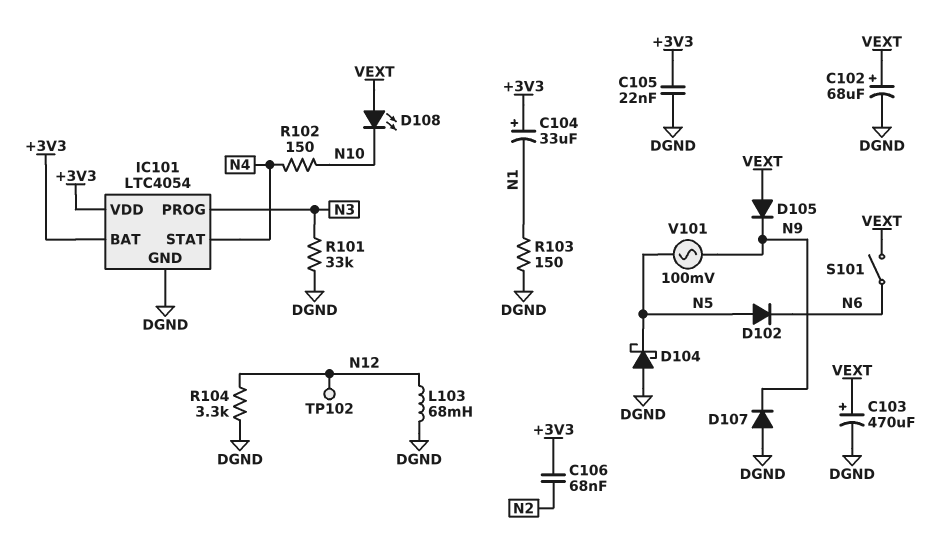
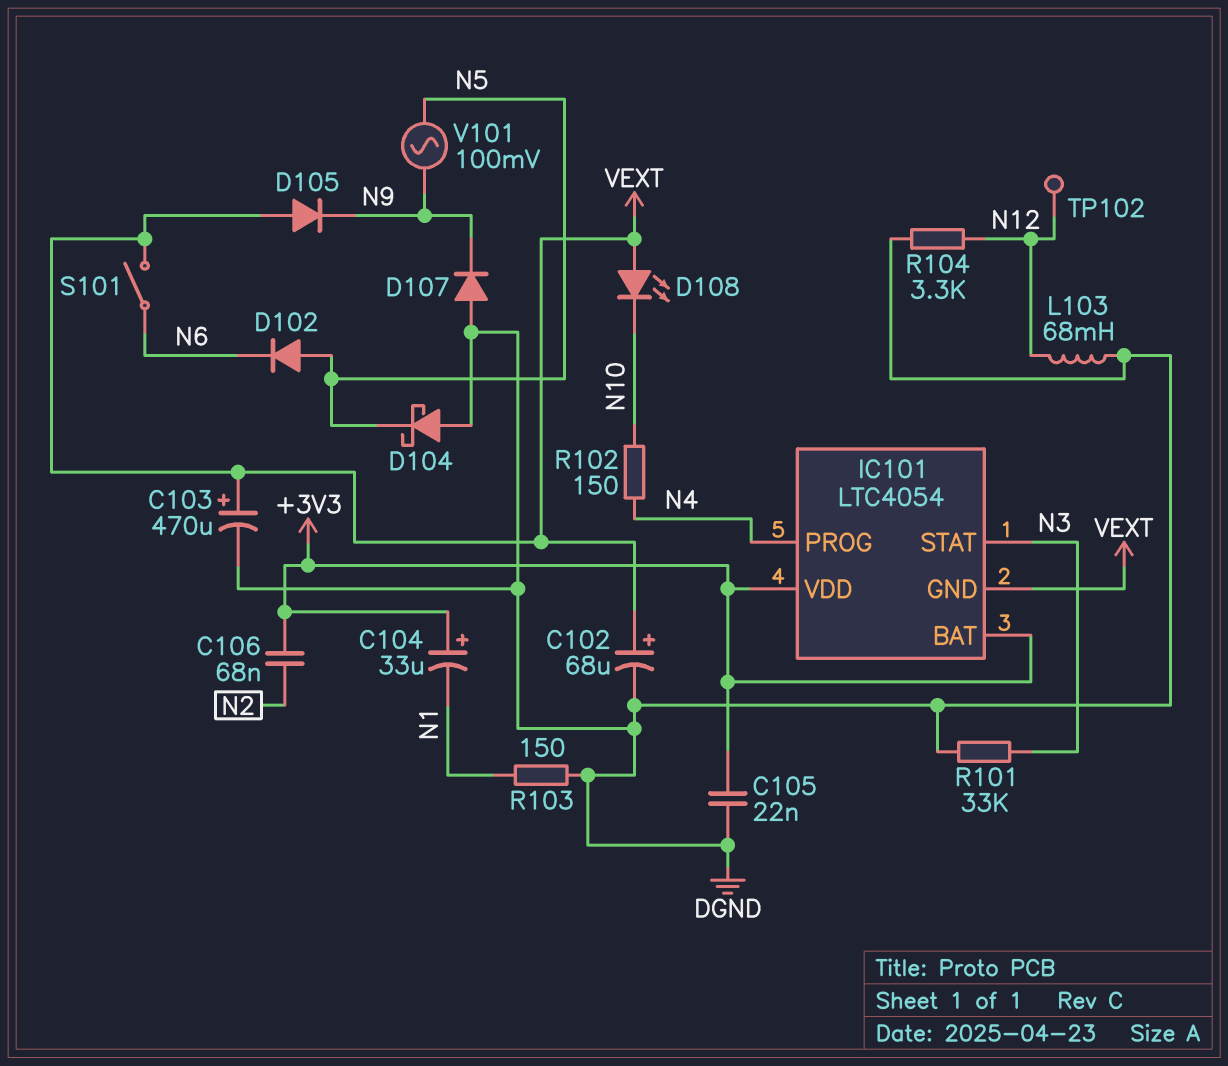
IC101 pin GND: DGND -> VEXT
IC101 pin PROG: N3 -> N4
IC101 pin STAT: N4 -> N3

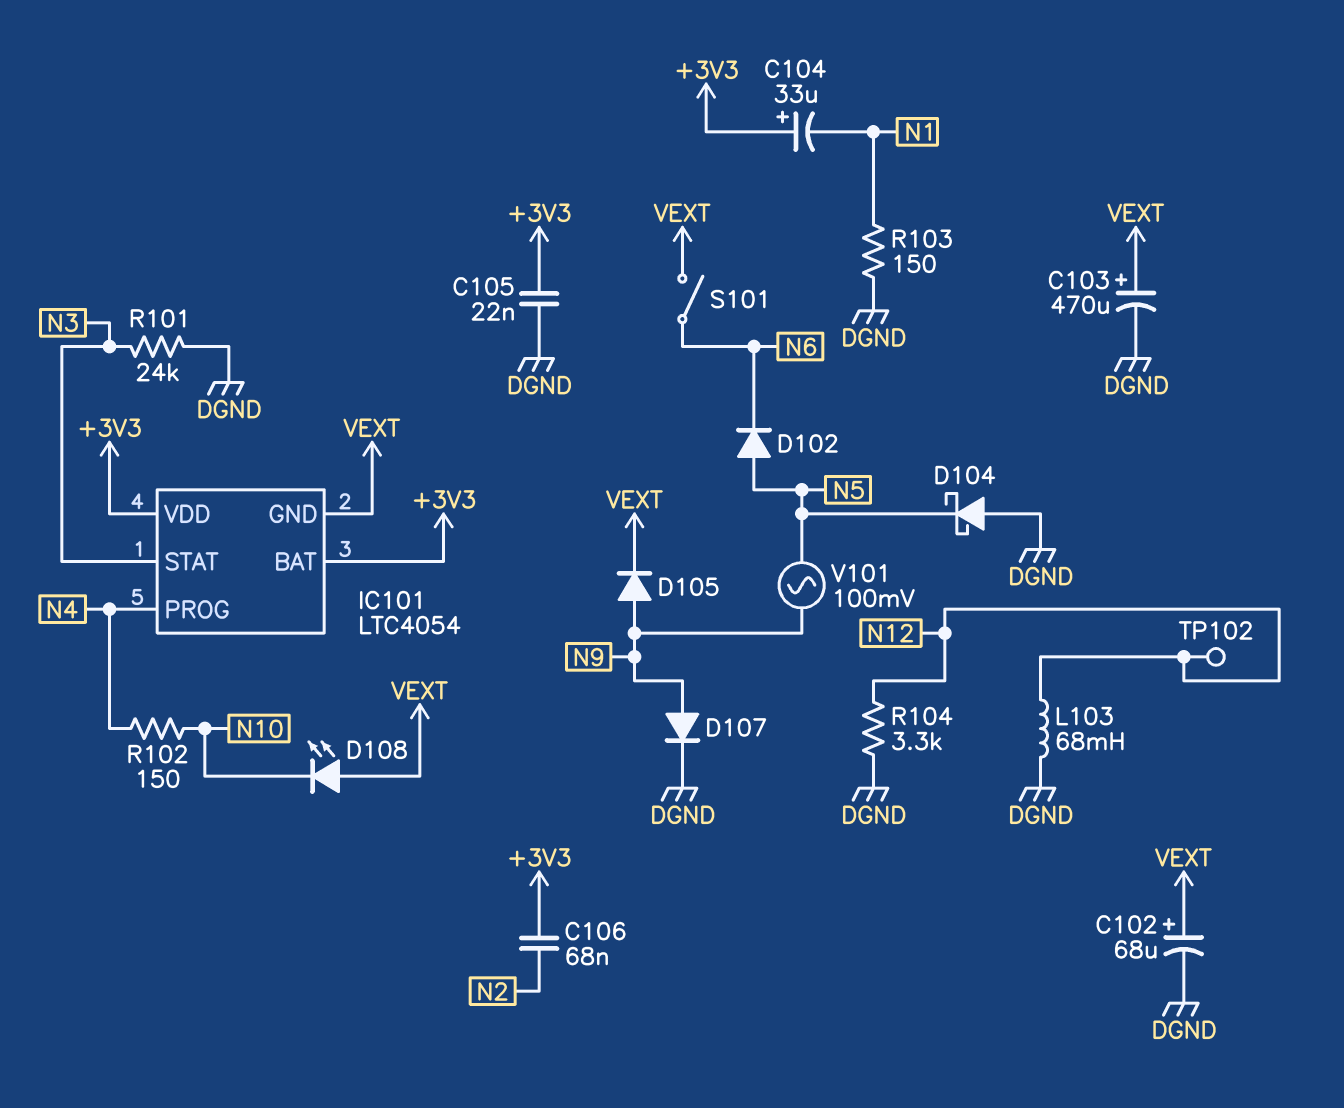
D105: diode (A VEXT, K N9) -> diode (A N9, K VEXT)
D107: diode (A DGND, K N9) -> diode (A N9, K DGND)
R101: 33k (DGND, N3) -> 24k (DGND, N3)

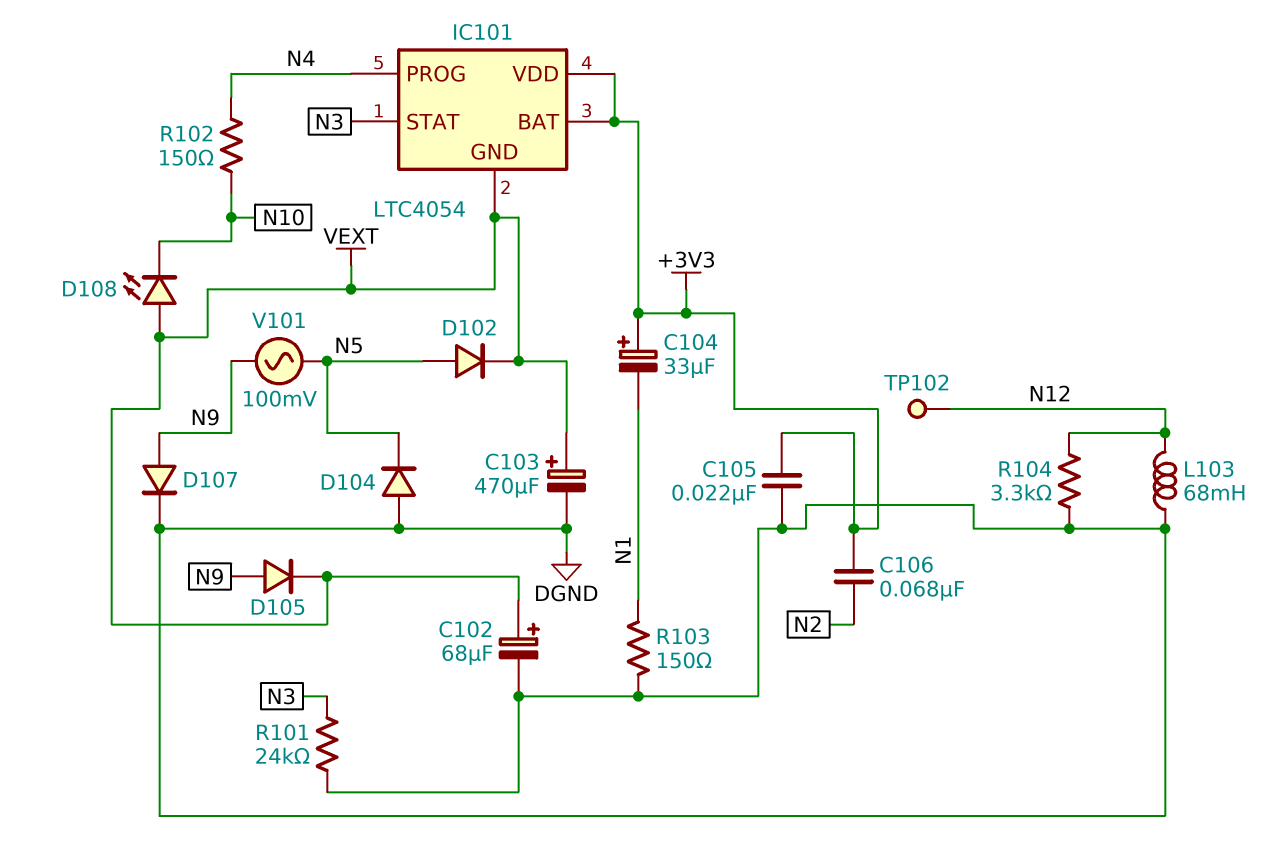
D102: diode (A N5, K N6) -> diode (A N5, K VEXT)
D104: schottky (A DGND, K N5) -> diode (A DGND, K N5)
S101: switch (N6, VEXT) -> none

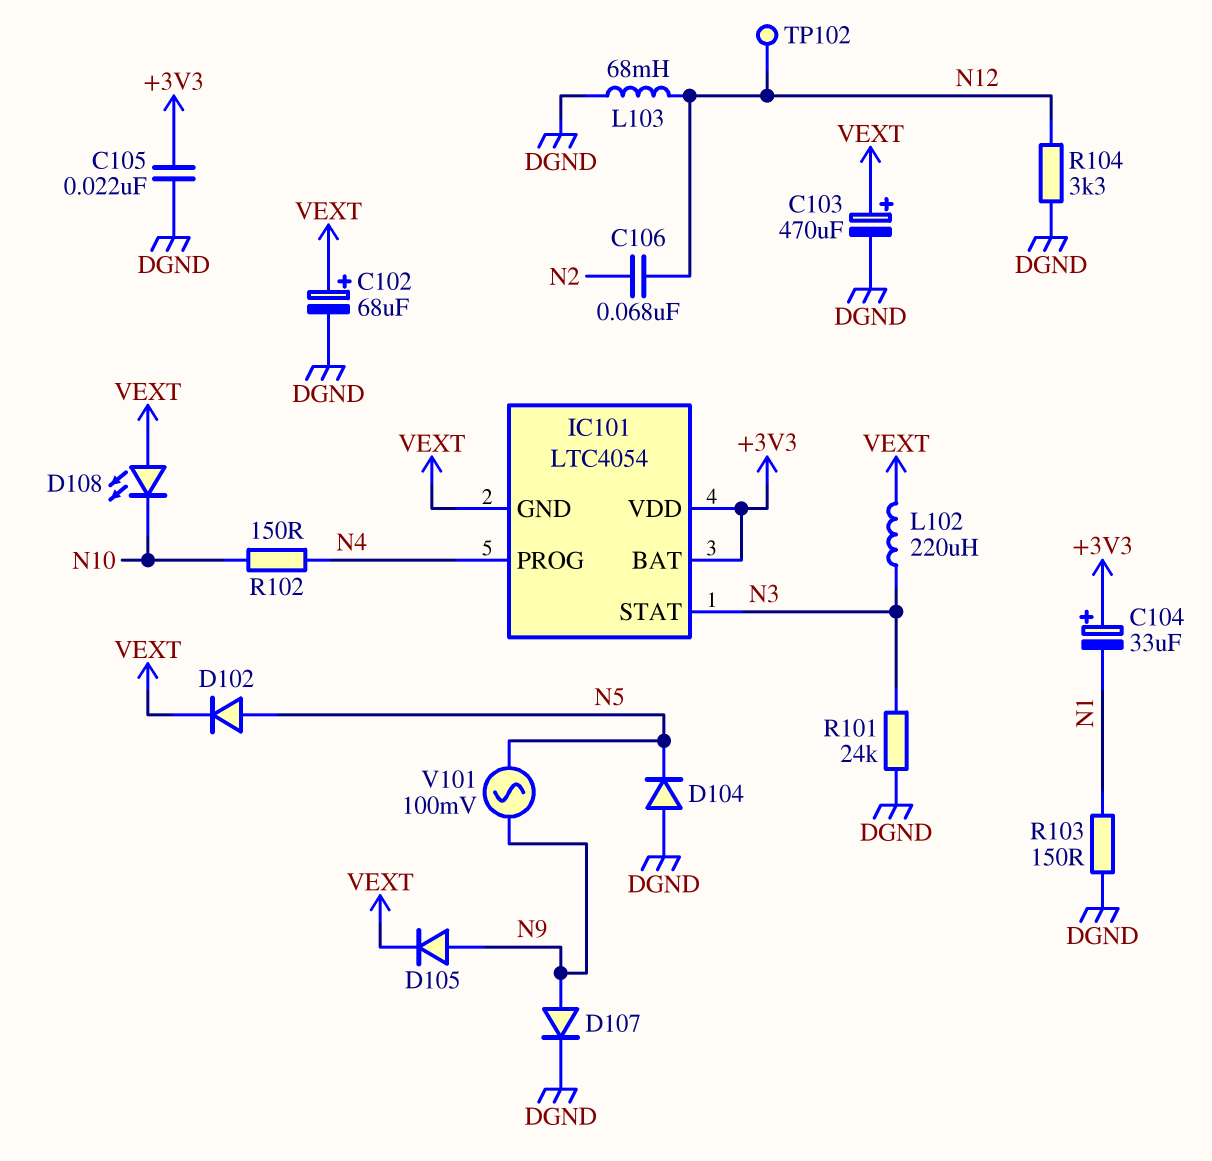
C106: 68nF (+3V3, N2) -> 68nF (N2, N12)
L102: none -> 220uH (N3, VEXT)

